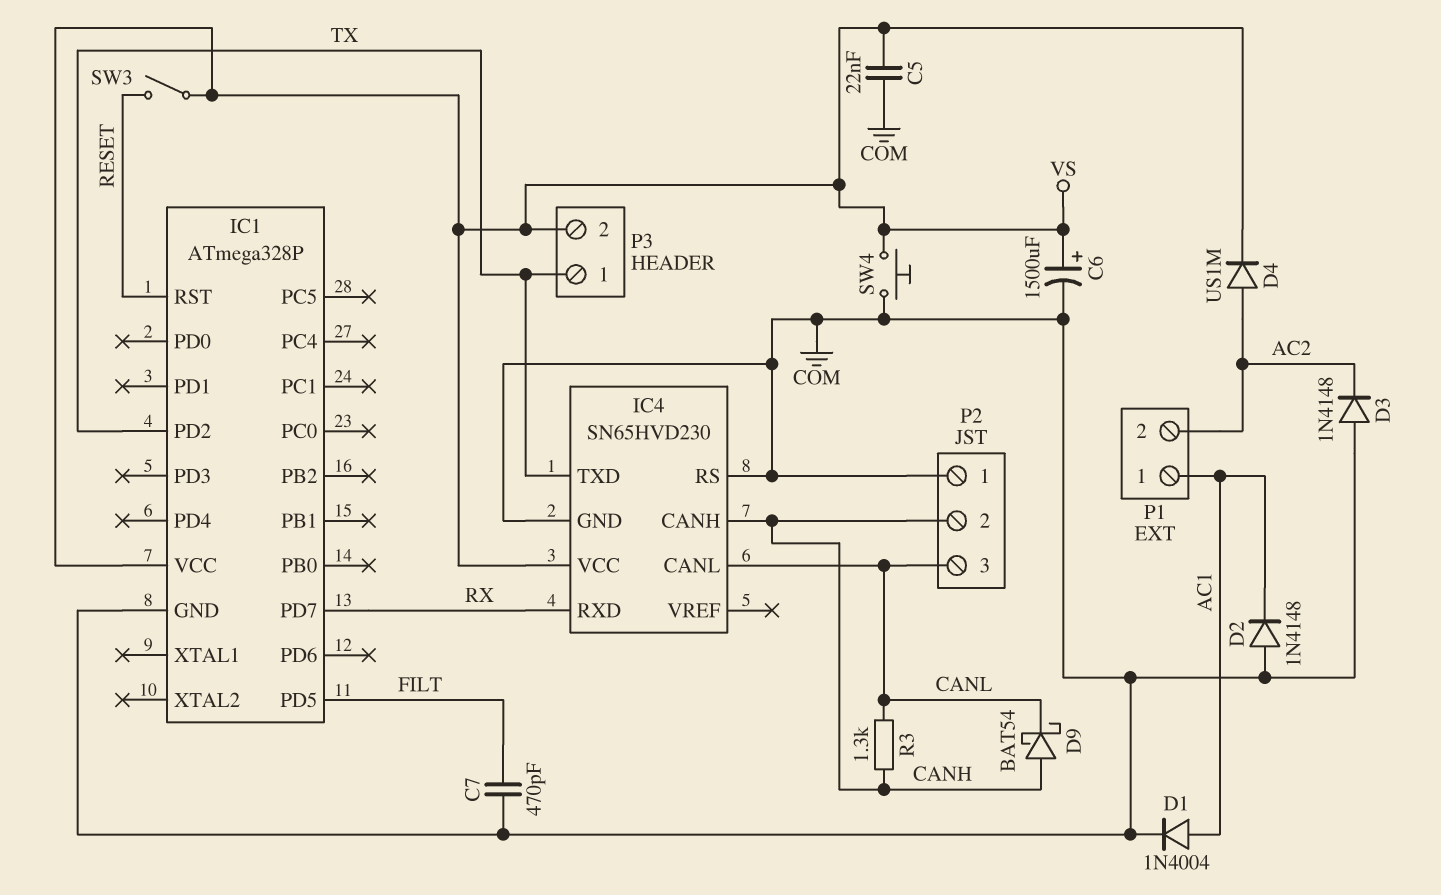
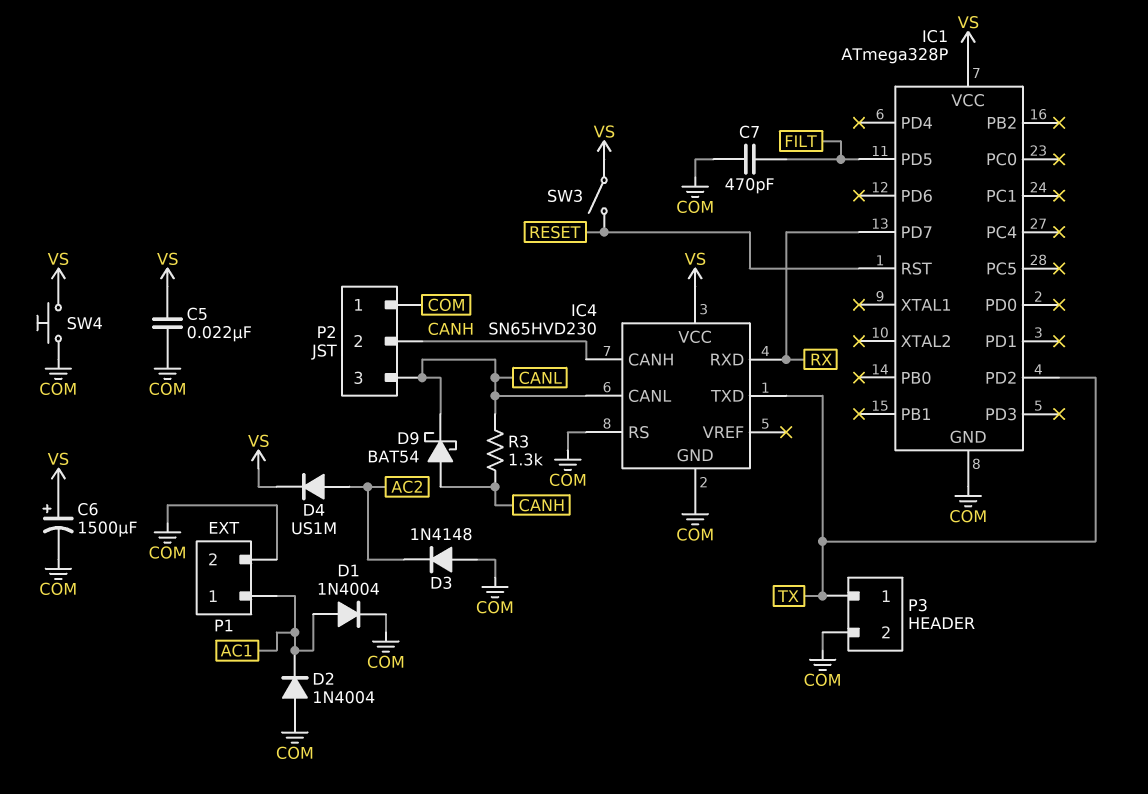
D2: diode 1N4148 (A COM, K AC1) -> diode 1N4004 (A COM, K AC1)
P1 pin 2: AC2 -> COM
P3 pin 2: VS -> COM

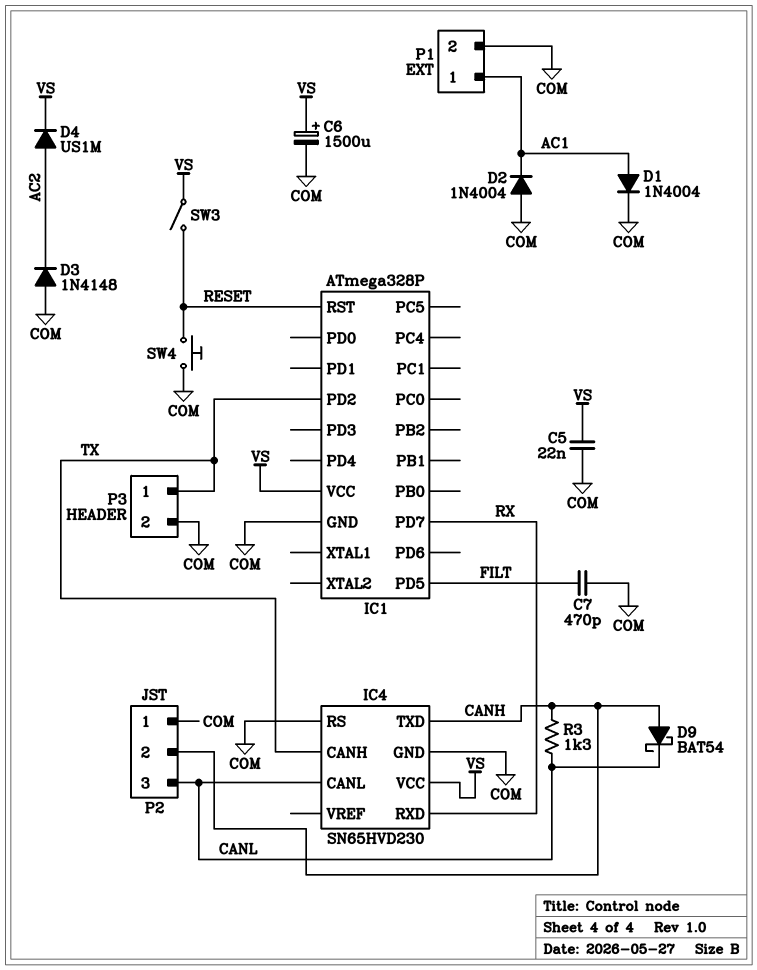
IC4 pin CANH: CANH -> TX
IC4 pin TXD: TX -> CANH
SW4: button (COM, VS) -> button (COM, RESET)

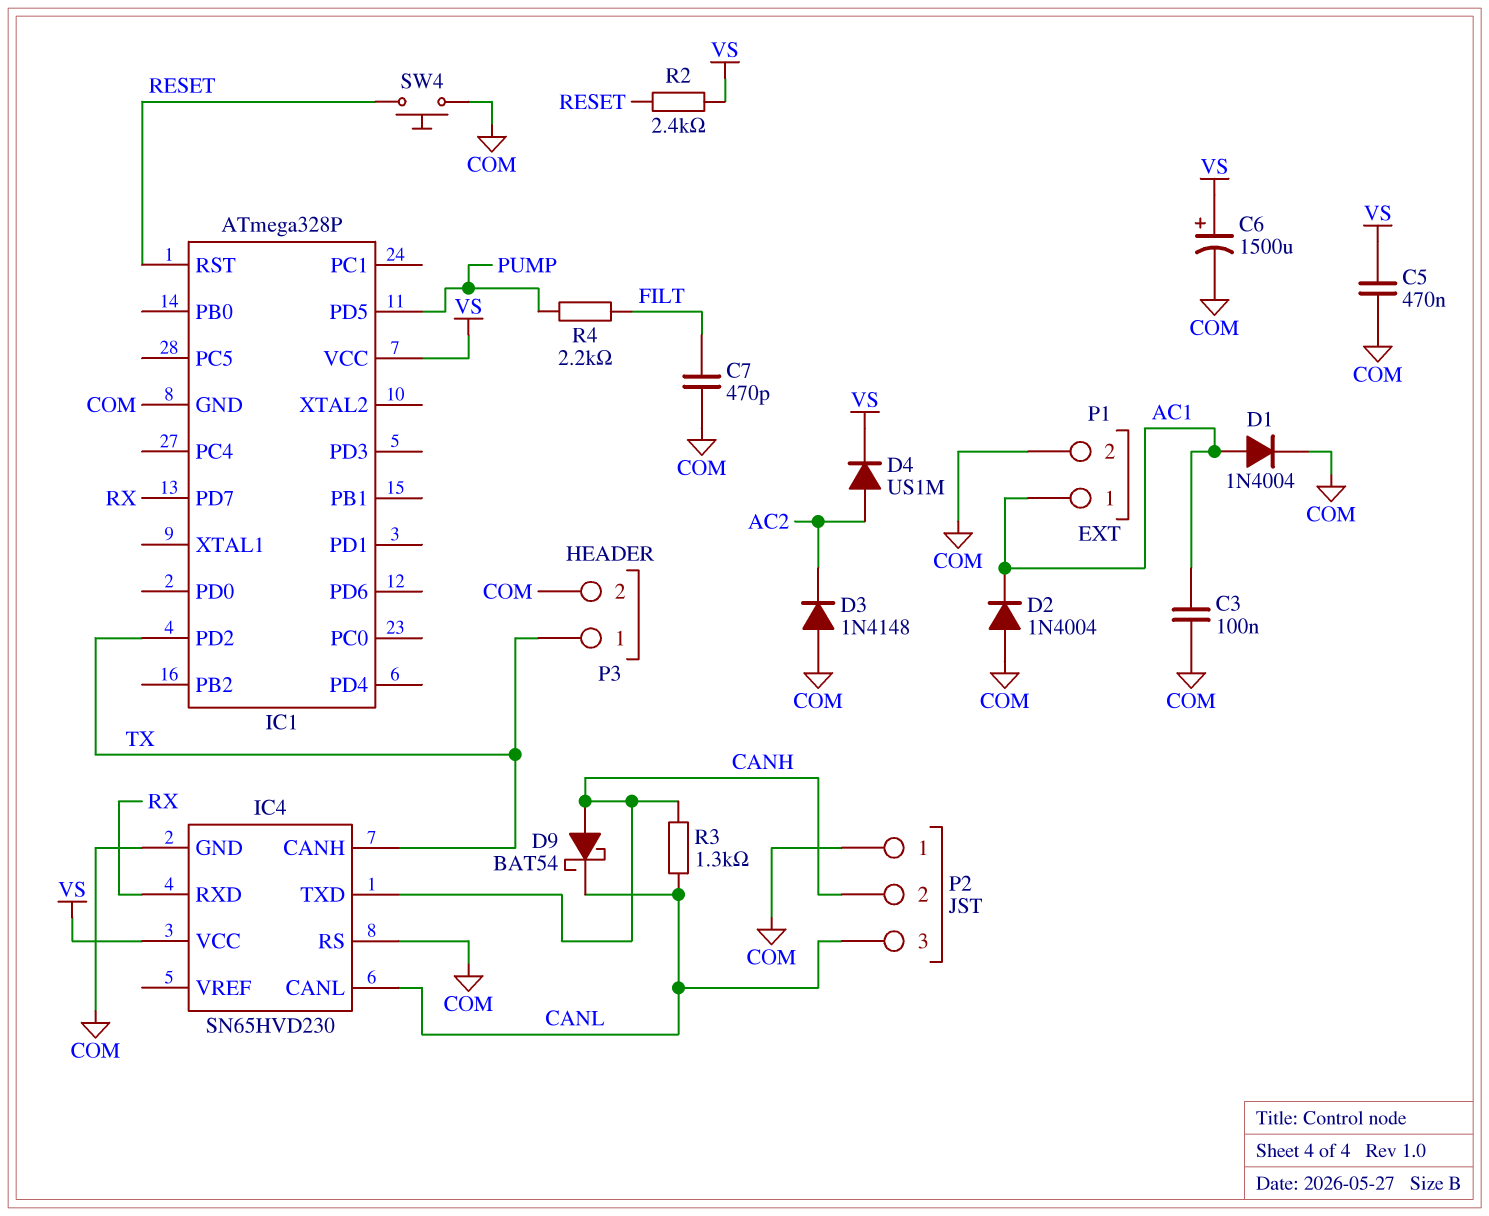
C3: none -> 100nF (AC1, COM)
C5: 22nF (COM, VS) -> 470nF (COM, VS)
IC1 pin PD5: FILT -> PUMP
R2: none -> 2.4k (RESET, VS)
R4: none -> 2.2k (FILT, PUMP)
SW3: switch (RESET, VS) -> none

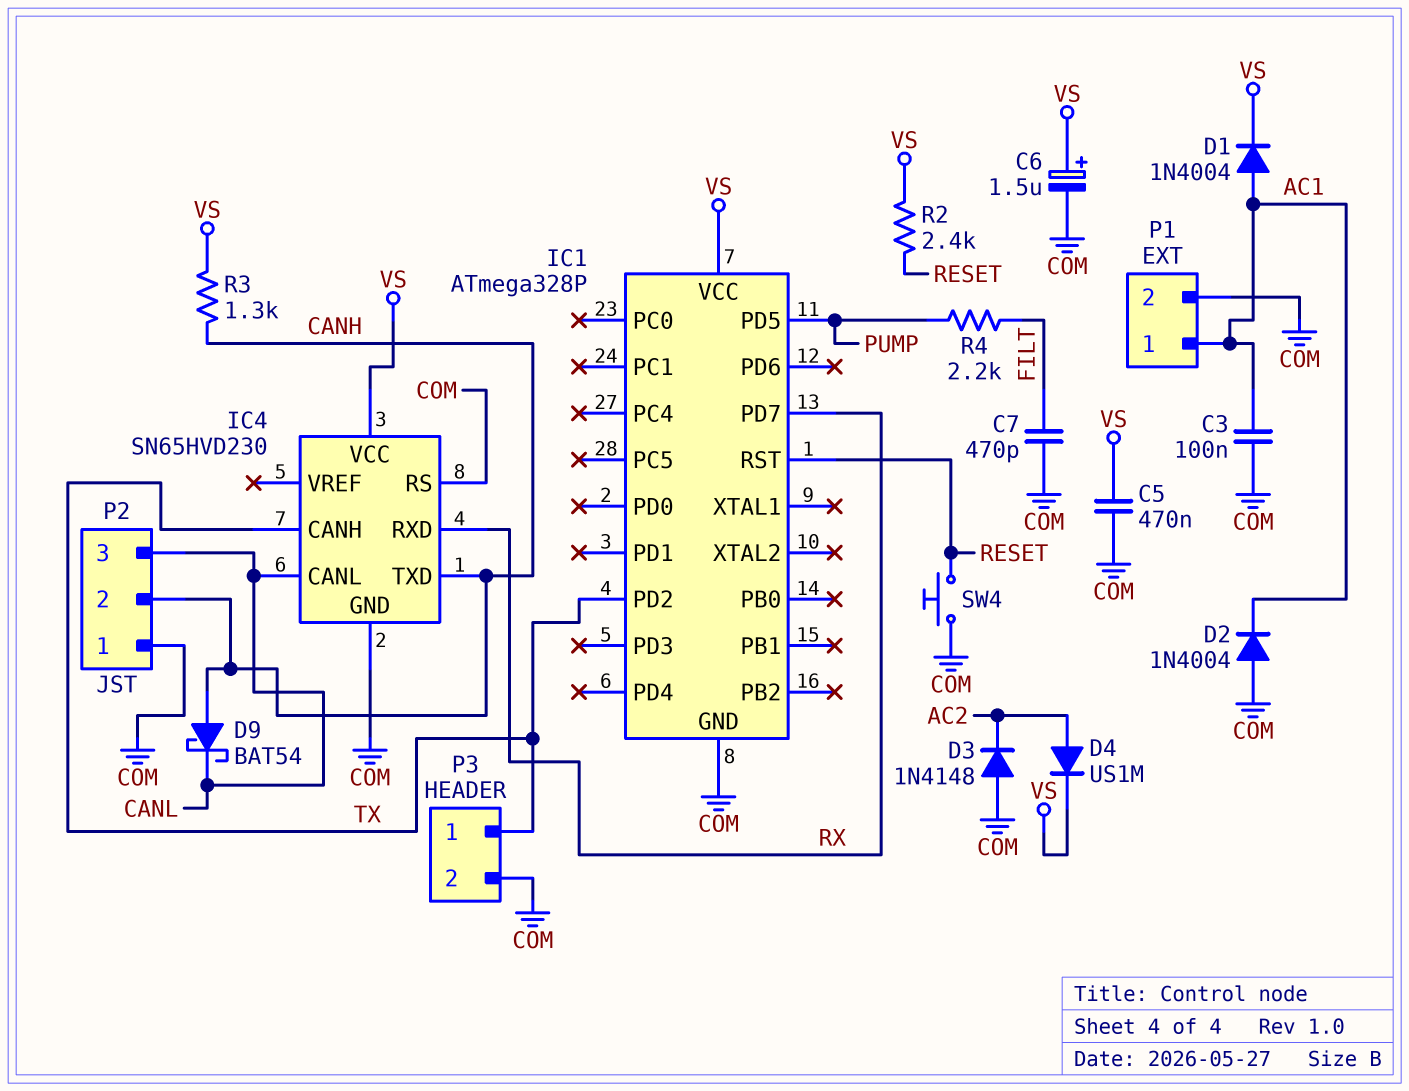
C6: 1500uF (plus VS, minus COM) -> 1.5uF (plus VS, minus COM)
D1: diode 1N4004 (A AC1, K COM) -> diode 1N4004 (A AC1, K VS)
R3: 1.3k (CANH, CANL) -> 1.3k (CANH, VS)

